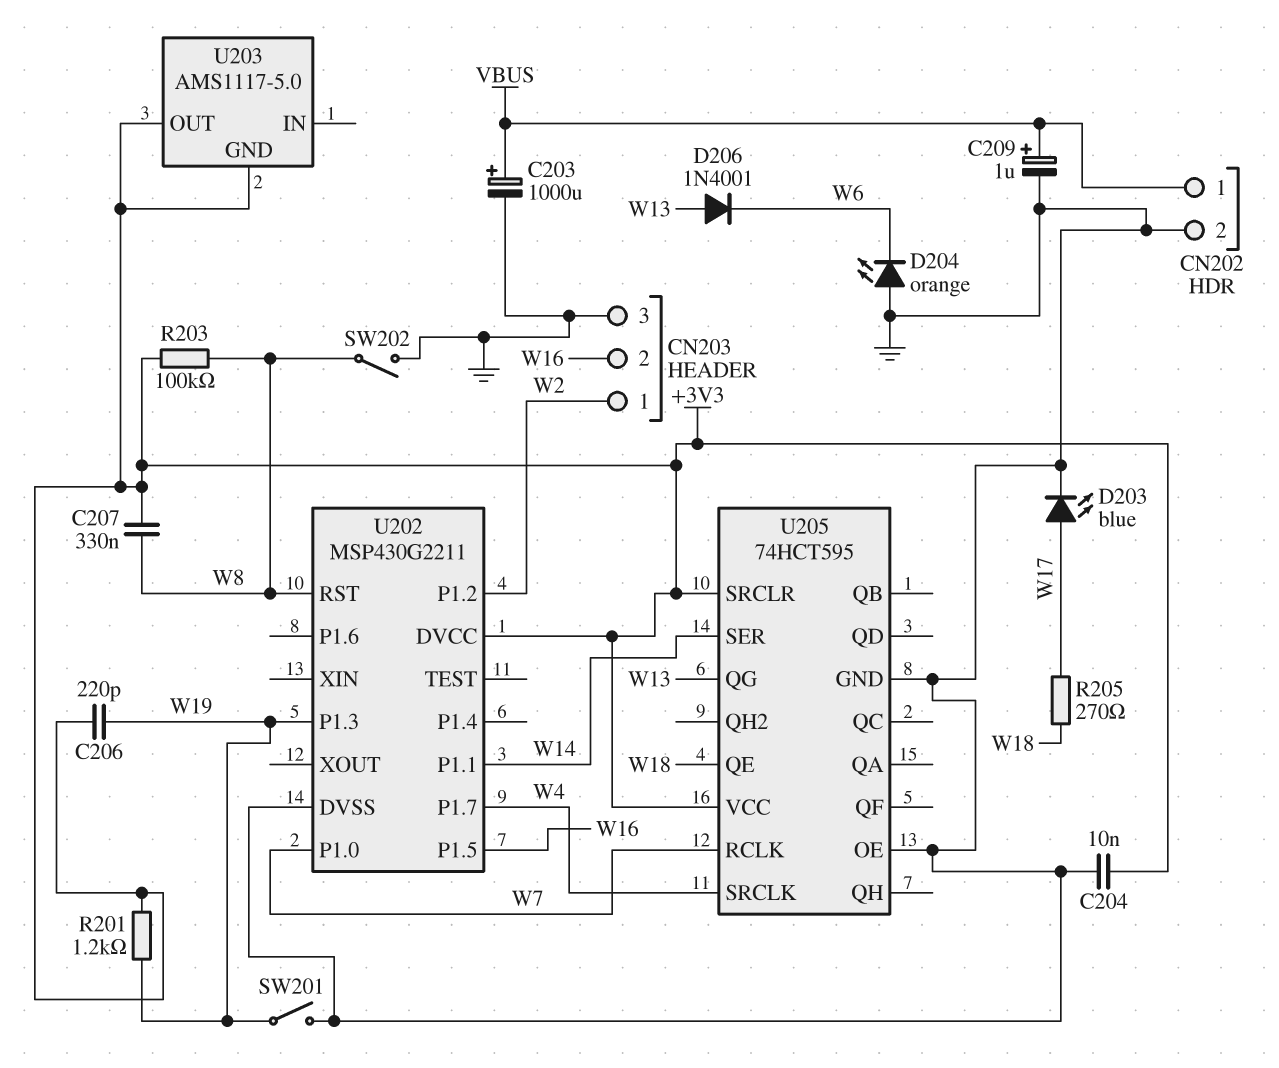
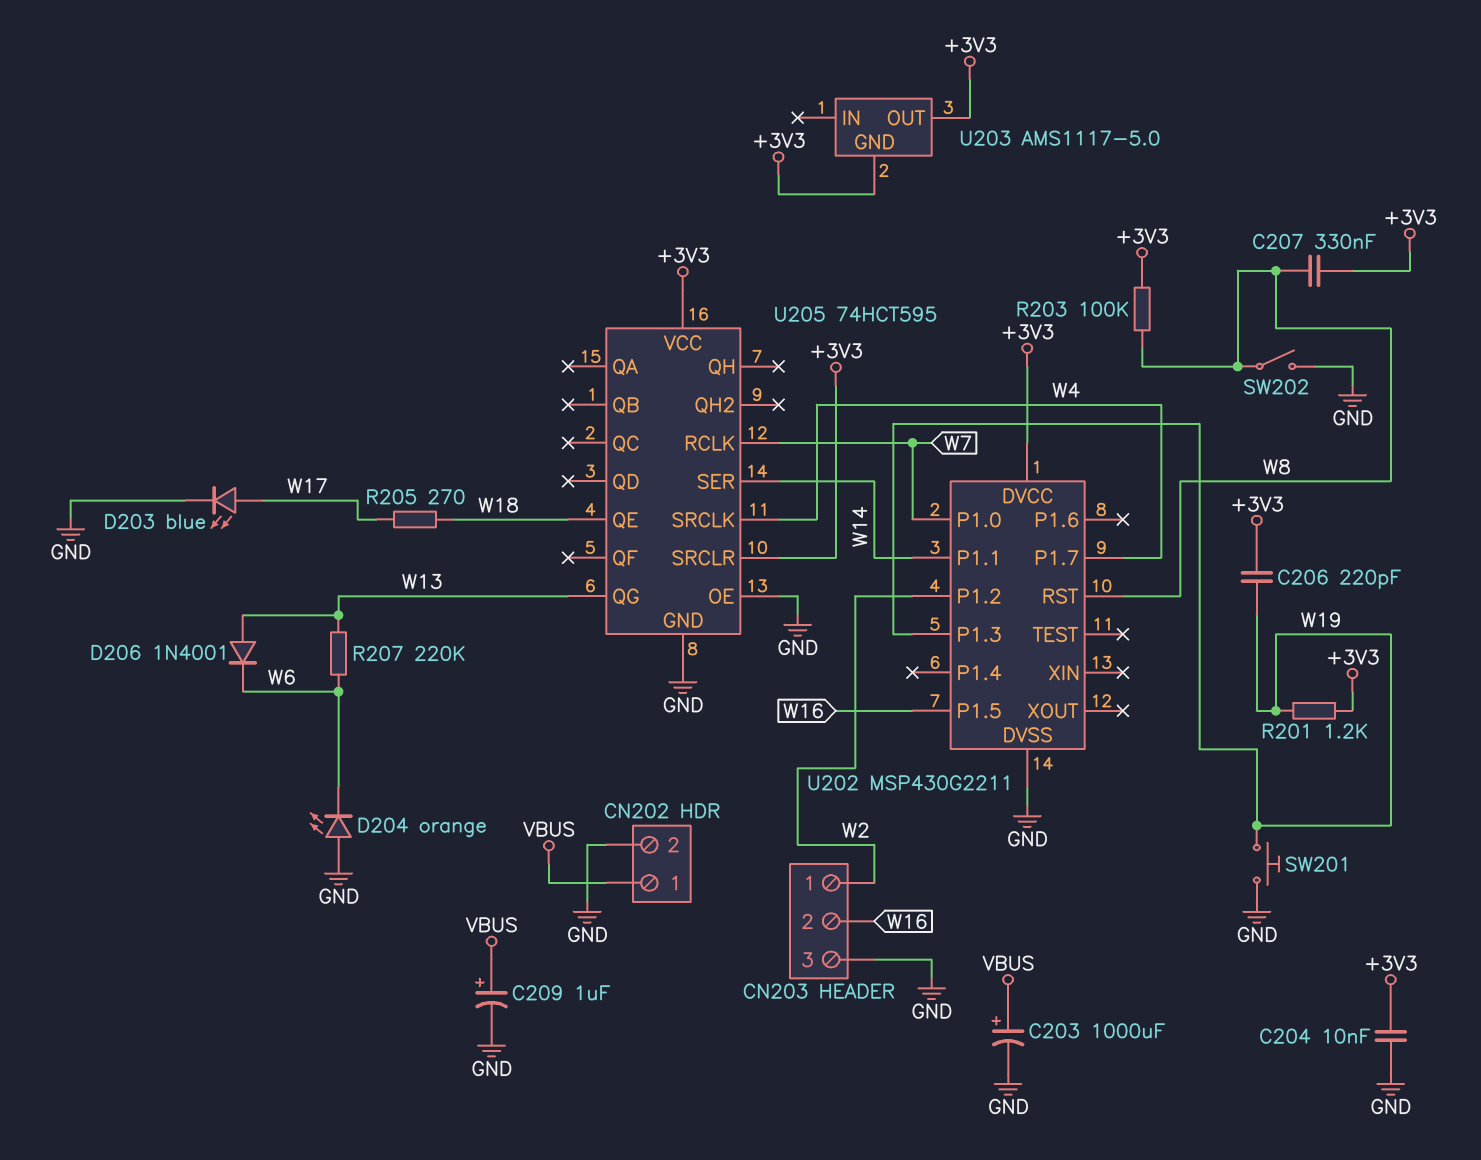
R207: none -> 220k (W6, W13)
SW201: switch (GND, W19) -> button (GND, W19)

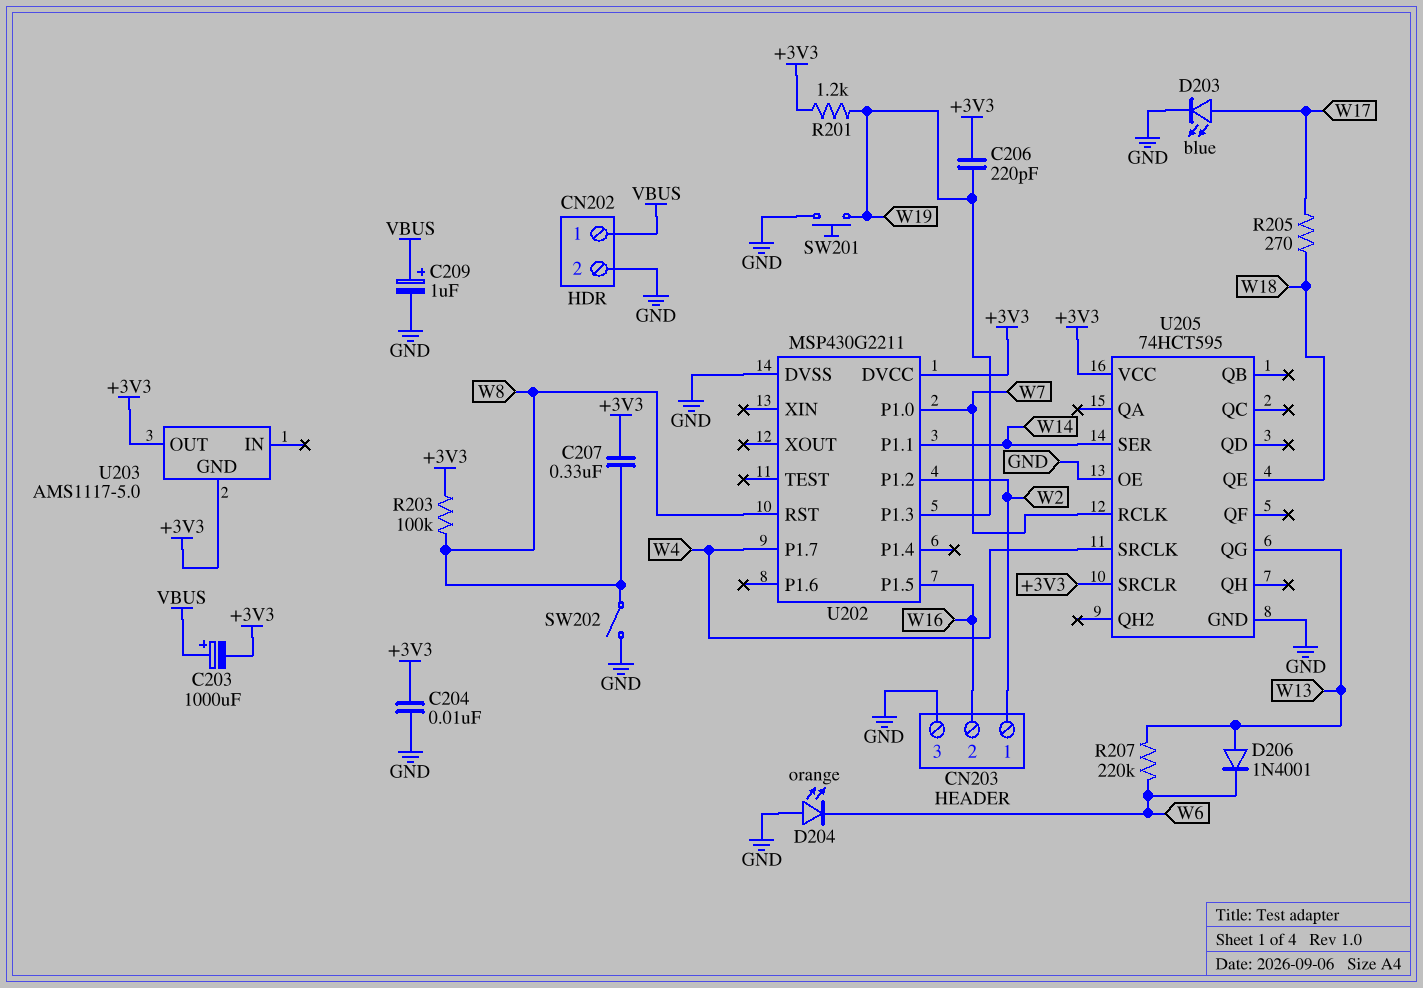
C203: 1000uF (plus VBUS, minus GND) -> 1000uF (plus VBUS, minus +3V3)

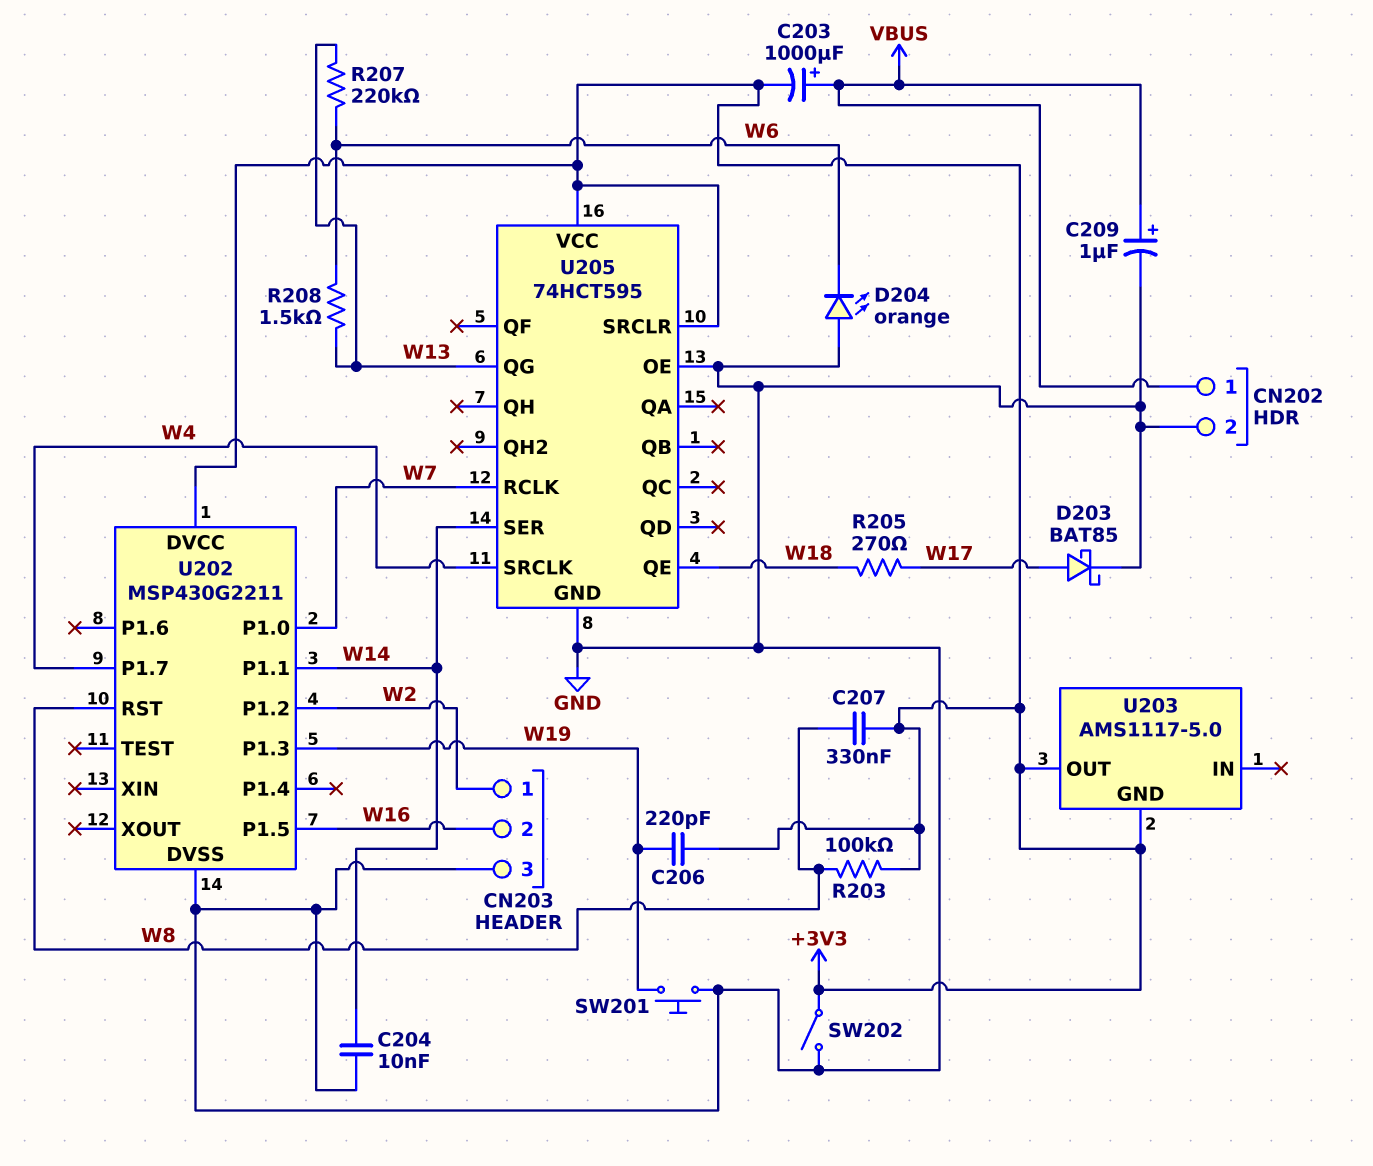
C204: 10nF (+3V3, GND) -> 10nF (GND, W14)
D203: LED blue (A W17, K GND) -> schottky BAT85 (A W17, K GND)
D206: diode 1N4001 (A W13, K W6) -> none
R201: 1.2k (+3V3, W19) -> none
R208: none -> 1.5k (W6, W13)
SW202: switch (GND, W8) -> switch (+3V3, GND)

